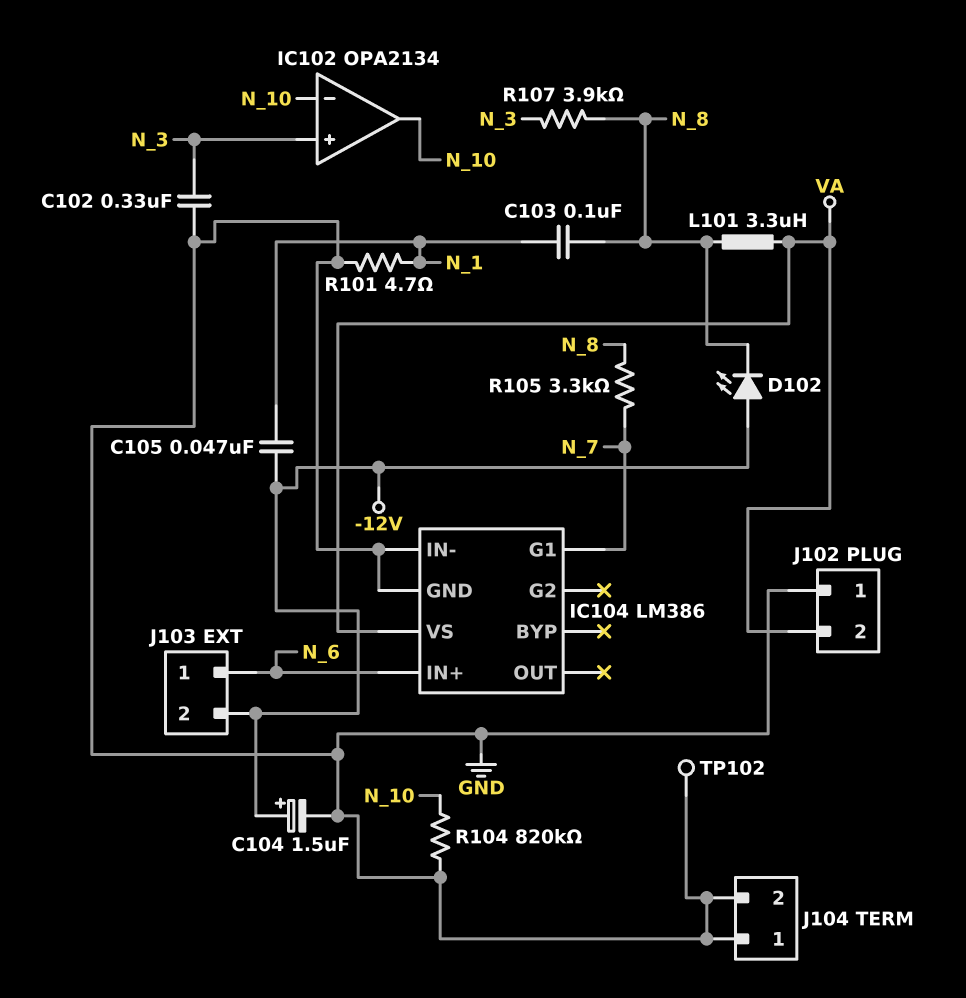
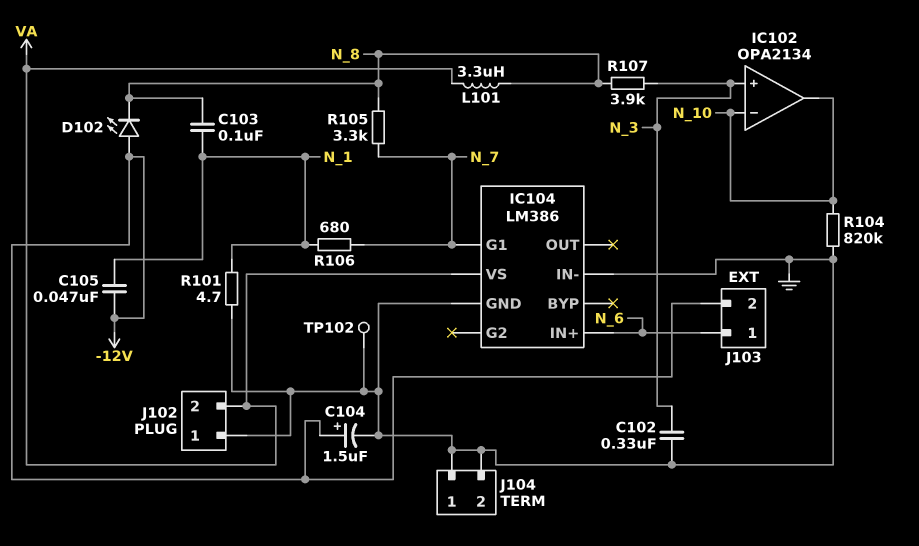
R106: none -> 680 (N_1, N_7)

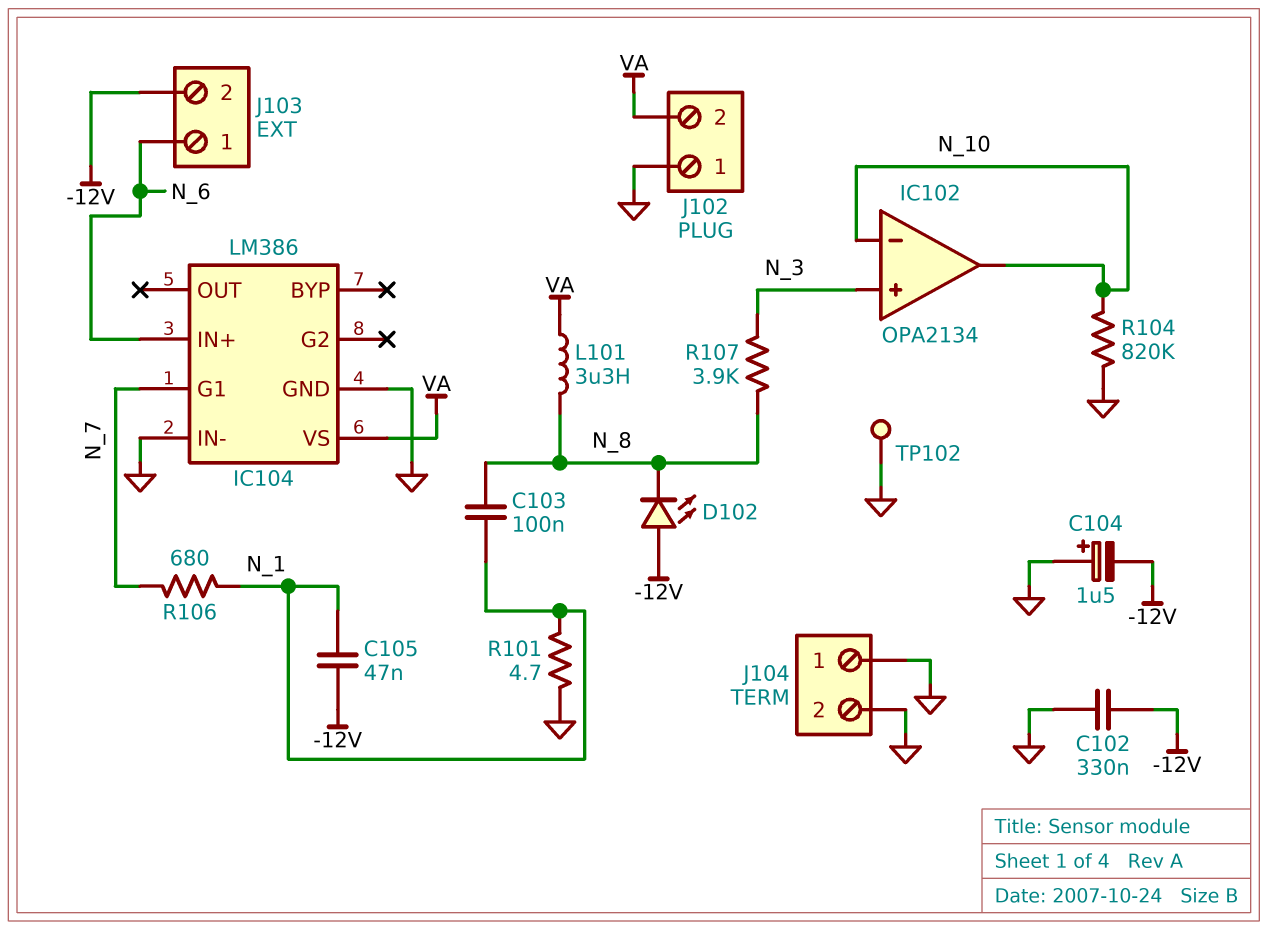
C102: 330nF (GND, N_3) -> 330nF (-12V, GND)
C104: 1.5uF (plus -12V, minus GND) -> 1.5uF (plus GND, minus -12V)
R105: 3.3k (N_7, N_8) -> none

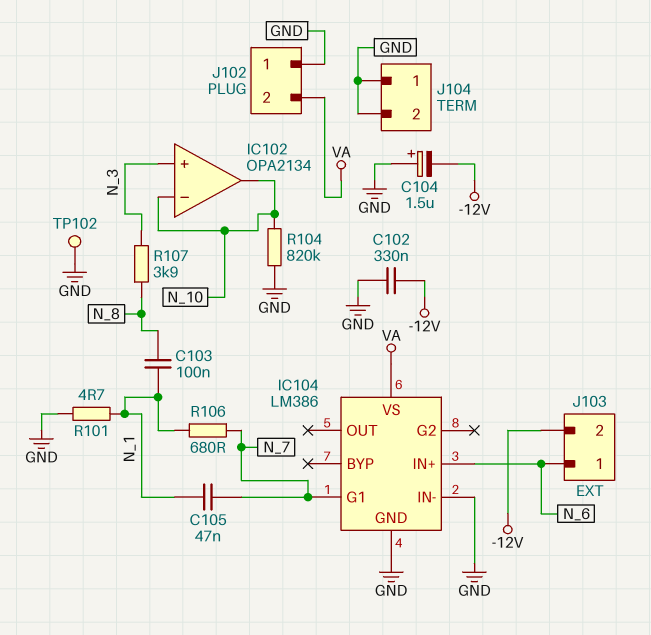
C105: 47nF (-12V, N_1) -> 47nF (N_1, N_7)
D102: LED (A -12V, K N_8) -> none
L101: 3.3uH (N_8, VA) -> none

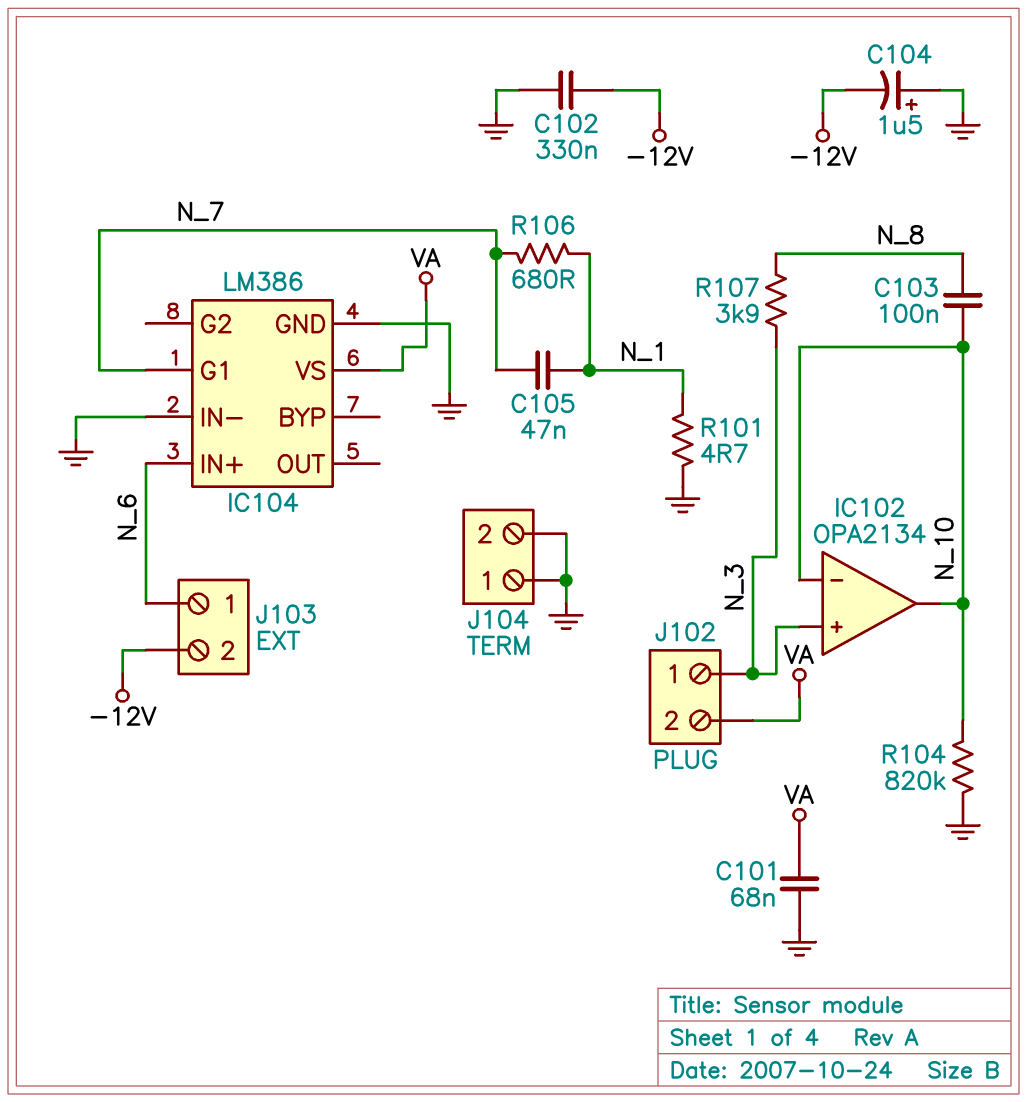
C101: none -> 68nF (GND, VA)
C103: 100nF (N_1, N_8) -> 100nF (N_8, N_10)
J102 pin 1: GND -> N_3
TP102: test point (GND) -> none

